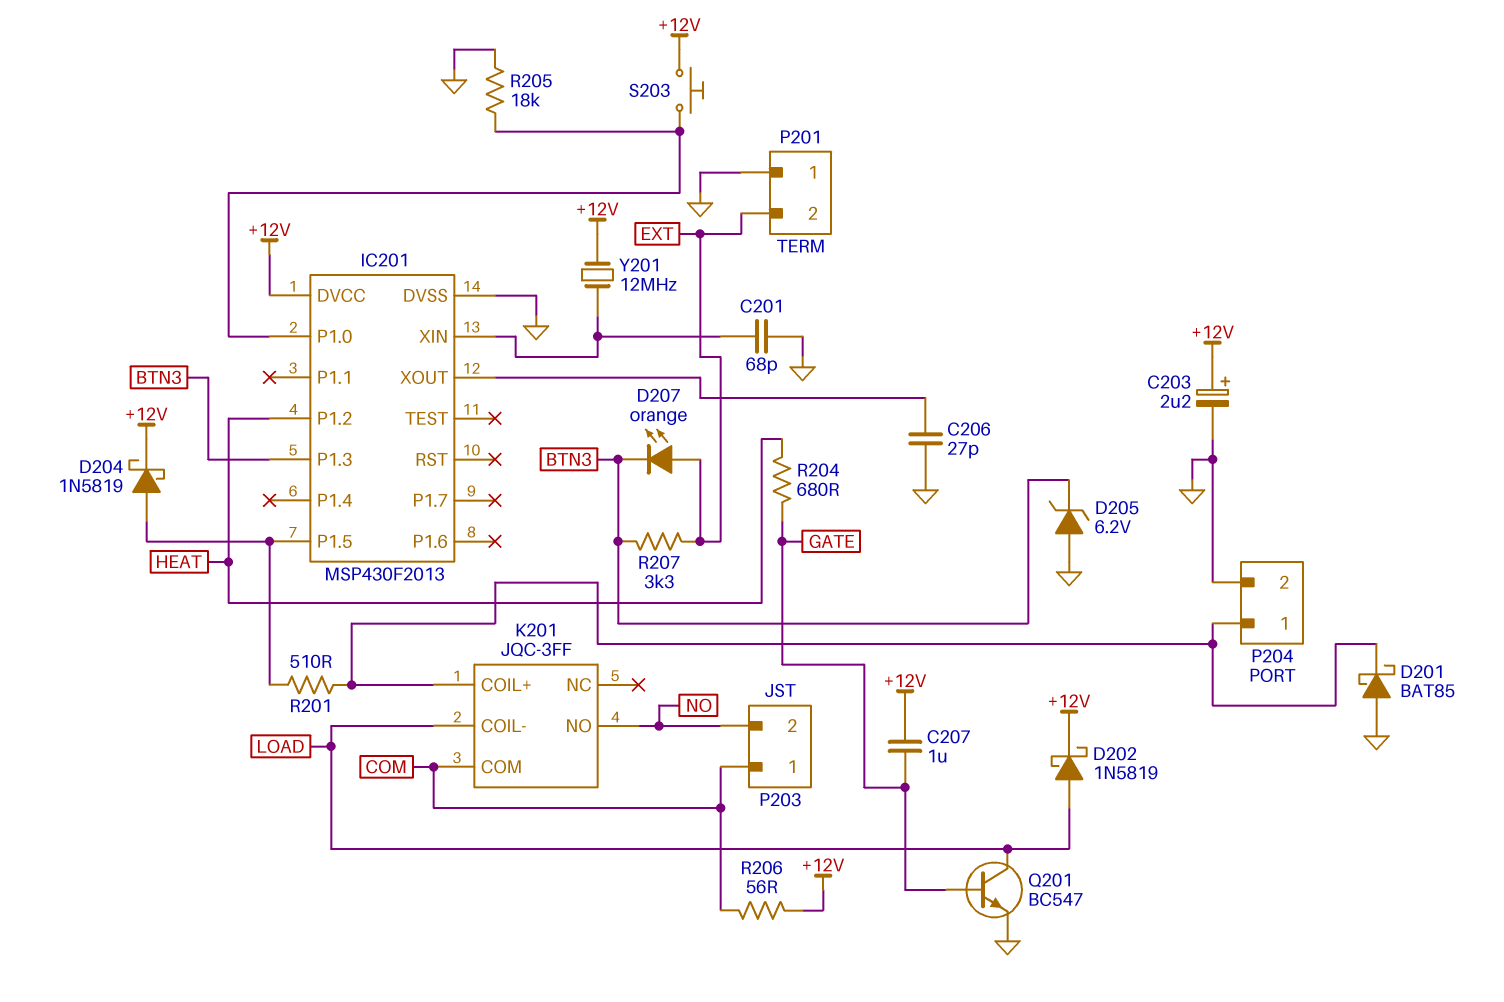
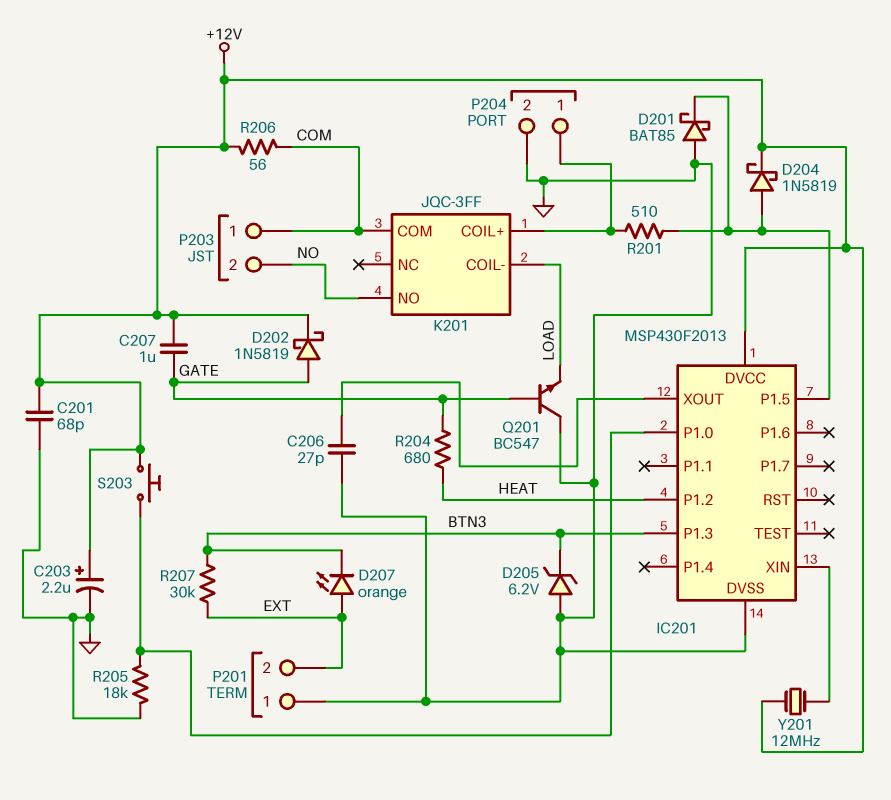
C201: 68pF (GND, IC201/XIN) -> 68pF (+12V, GND)
D201: schottky BAT85 (A GND, K K201/COIL+) -> schottky BAT85 (A GND, K IC201/P1.5)
D202: schottky 1N5819 (A LOAD, K +12V) -> schottky 1N5819 (A GATE, K +12V)
Q201: NPN BC547 (B GATE, C LOAD, E GND) -> NPN BC547 (B GATE, C GND, E LOAD)
R207: 3.3k (BTN3, EXT) -> 30k (BTN3, EXT)

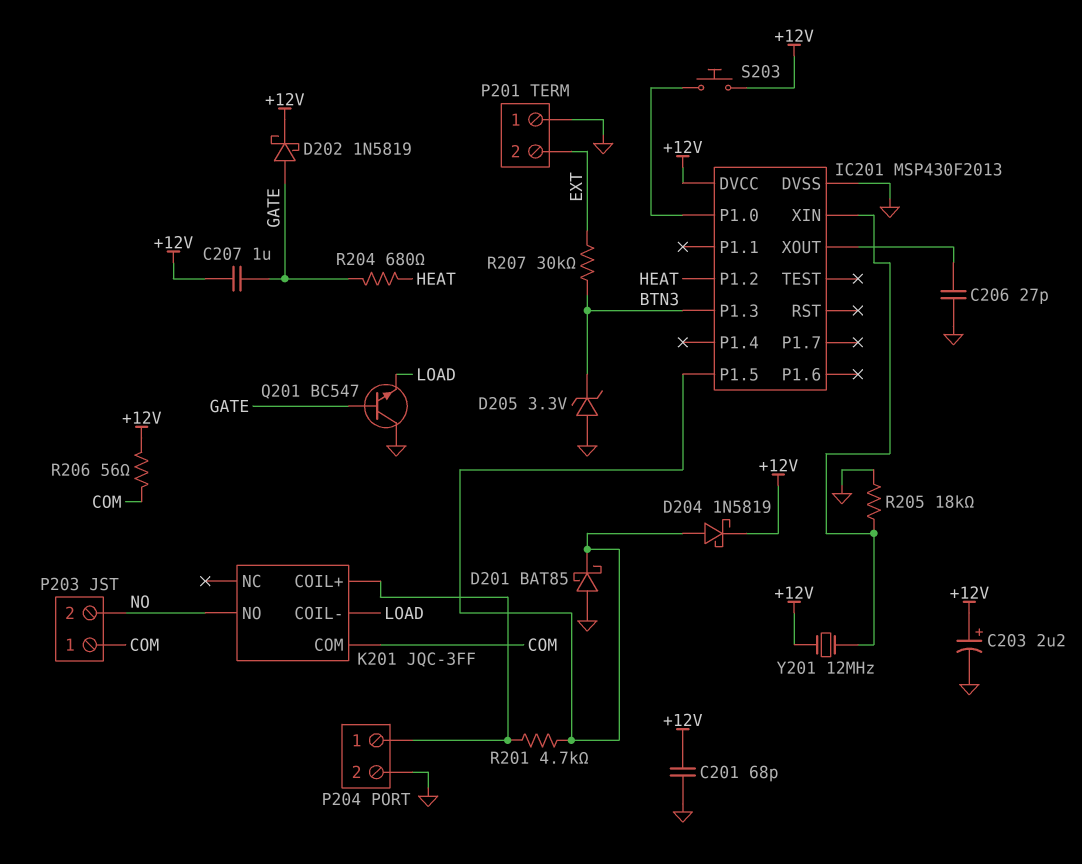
D205: zener 6.2V (A GND, K BTN3) -> zener 3.3V (A GND, K BTN3)
D207: LED orange (A EXT, K BTN3) -> none
R201: 510 (IC201/P1.5, K201/COIL+) -> 4.7k (IC201/P1.5, K201/COIL+)
R205: 18k (GND, IC201/P1.0) -> 18k (GND, IC201/XIN)

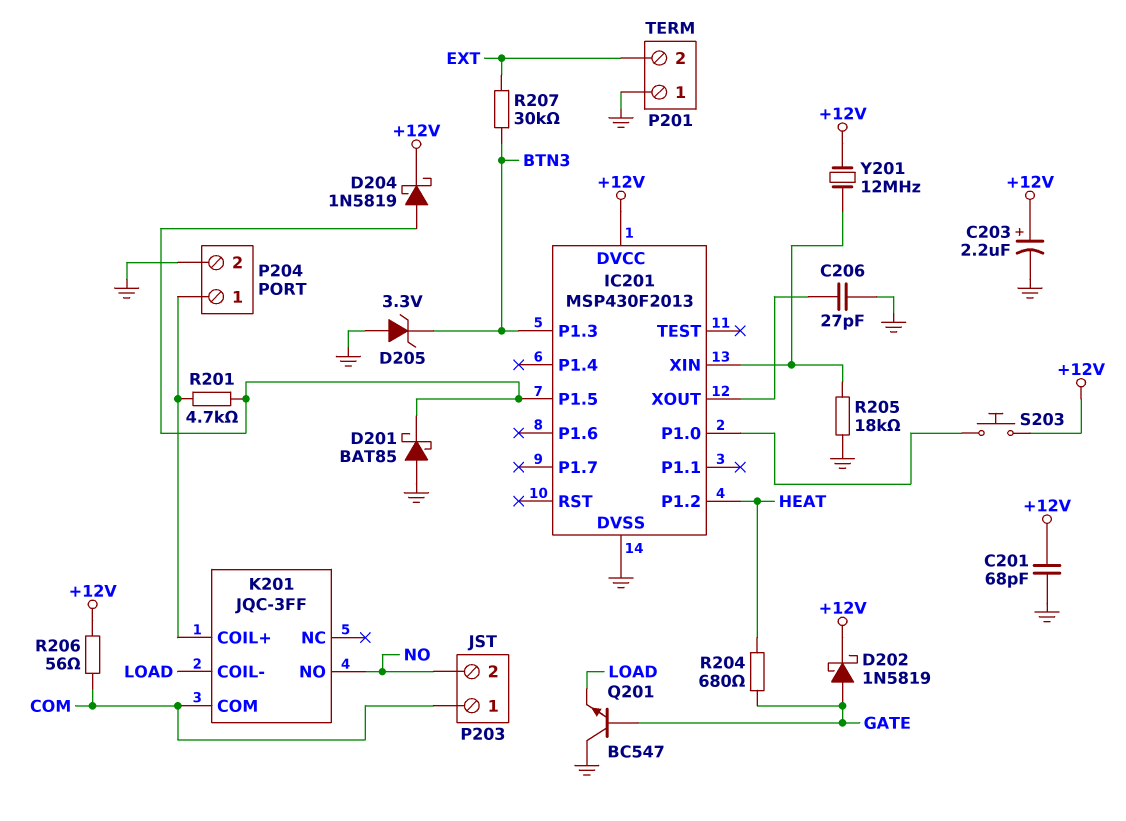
C207: 1uF (+12V, GATE) -> none

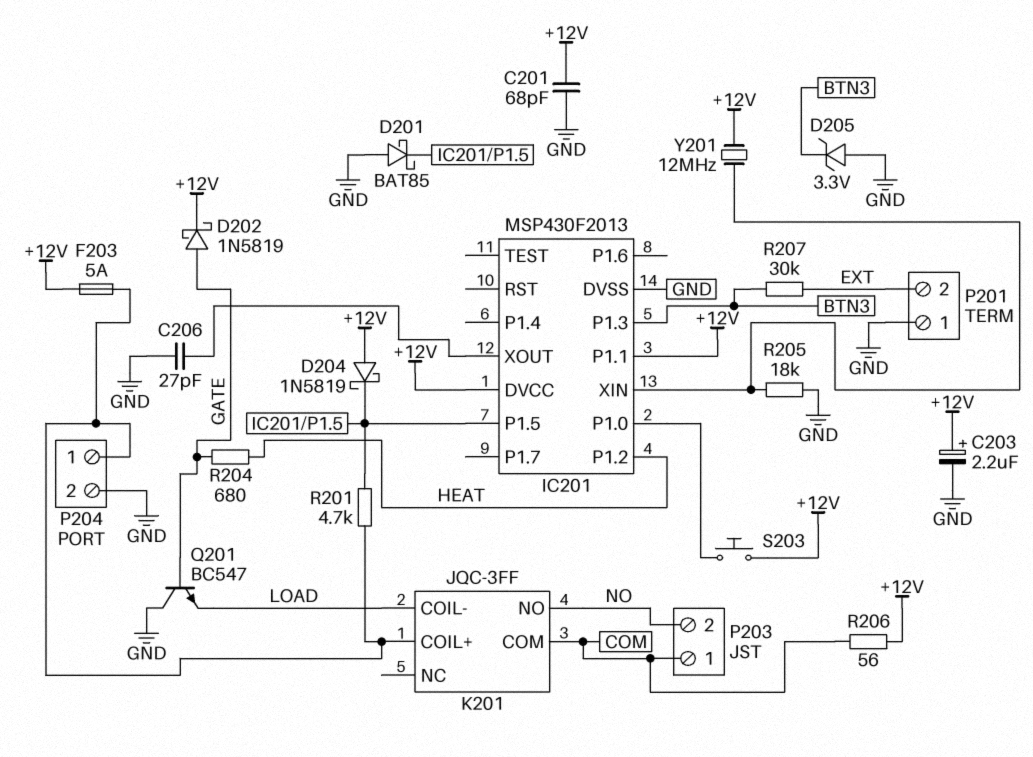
D204: schottky 1N5819 (A IC201/P1.5, K +12V) -> schottky 1N5819 (A +12V, K IC201/P1.5)
F203: none -> 5A (+12V, K201/COIL+)
IC201 pin P1.1: none -> +12V

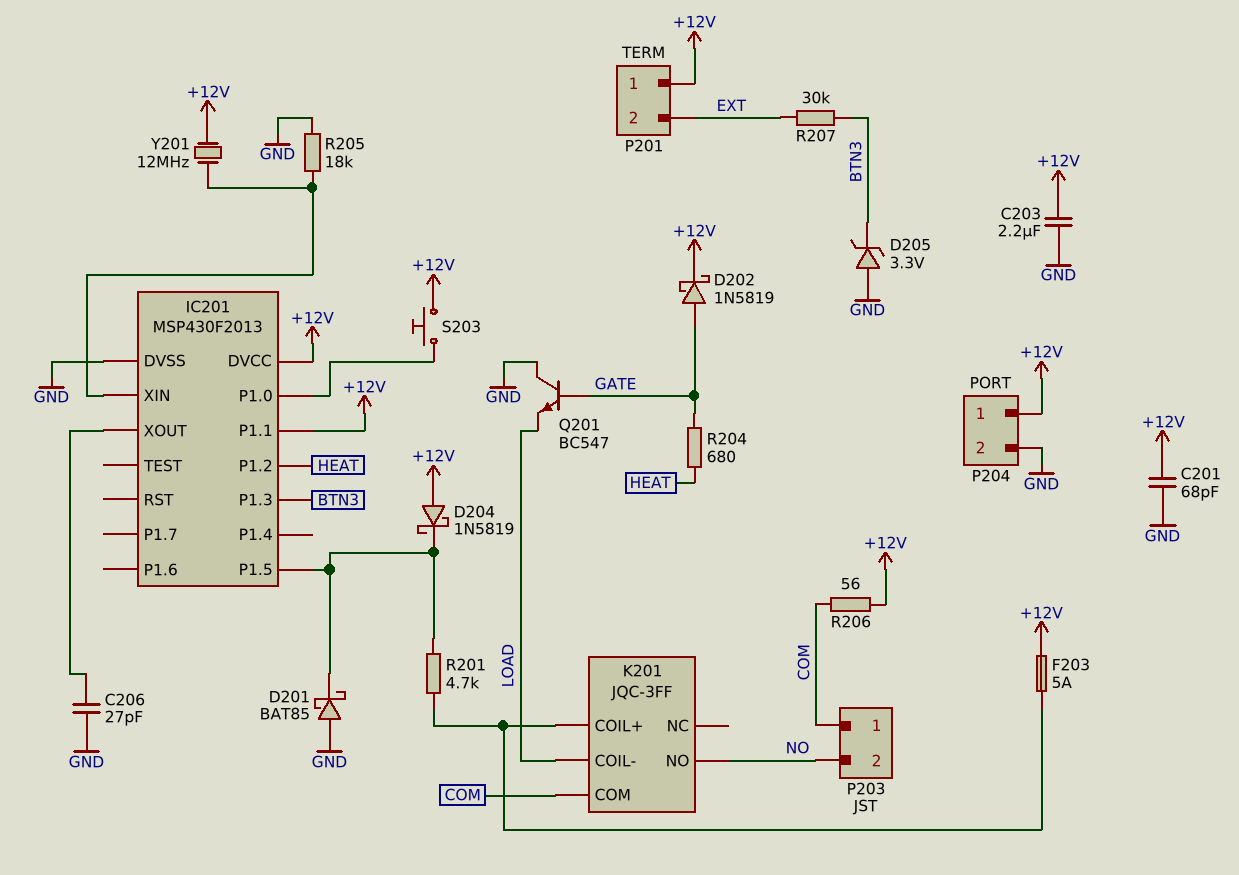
C203: 2.2uF (plus +12V, minus GND) -> 2.2uF (+12V, GND)
P201 pin 1: GND -> +12V
P204 pin 1: K201/COIL+ -> +12V

